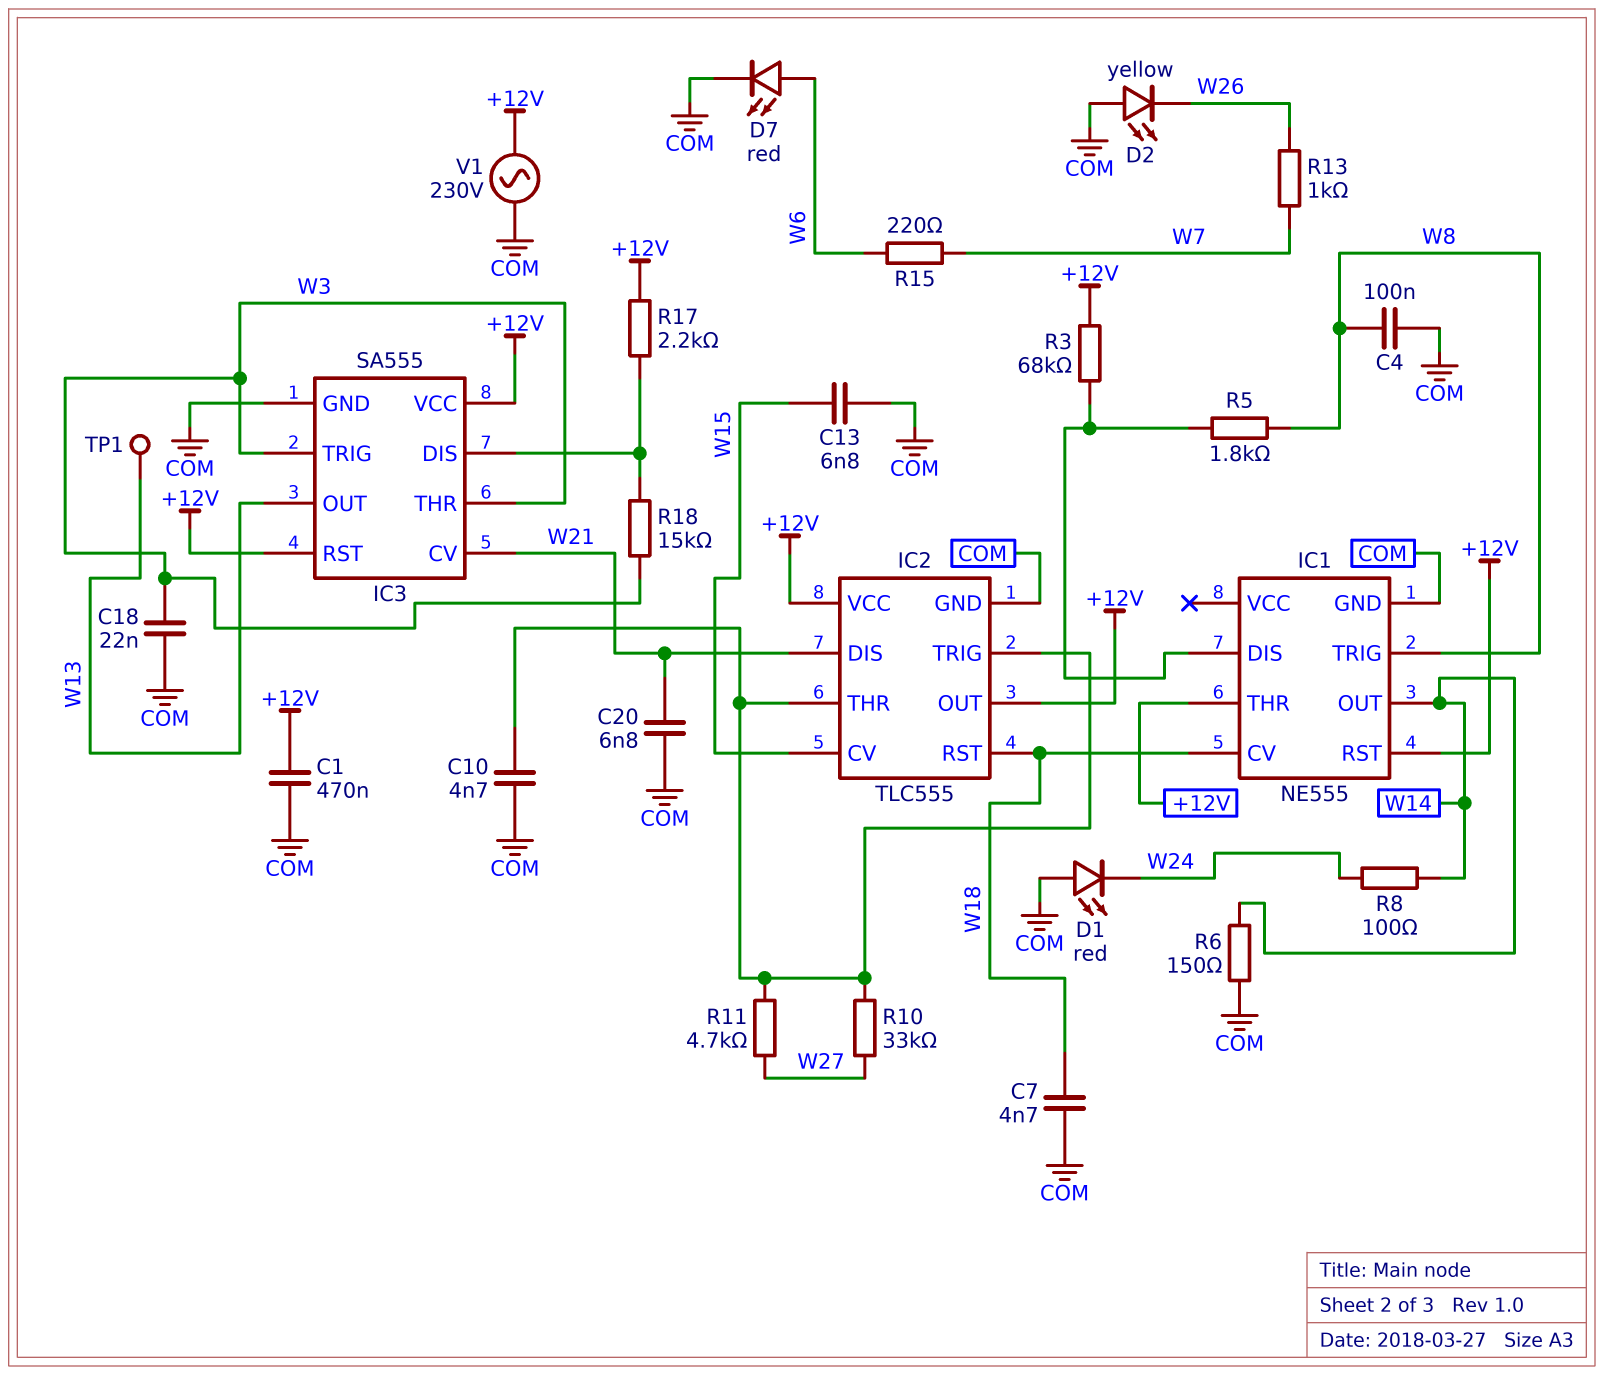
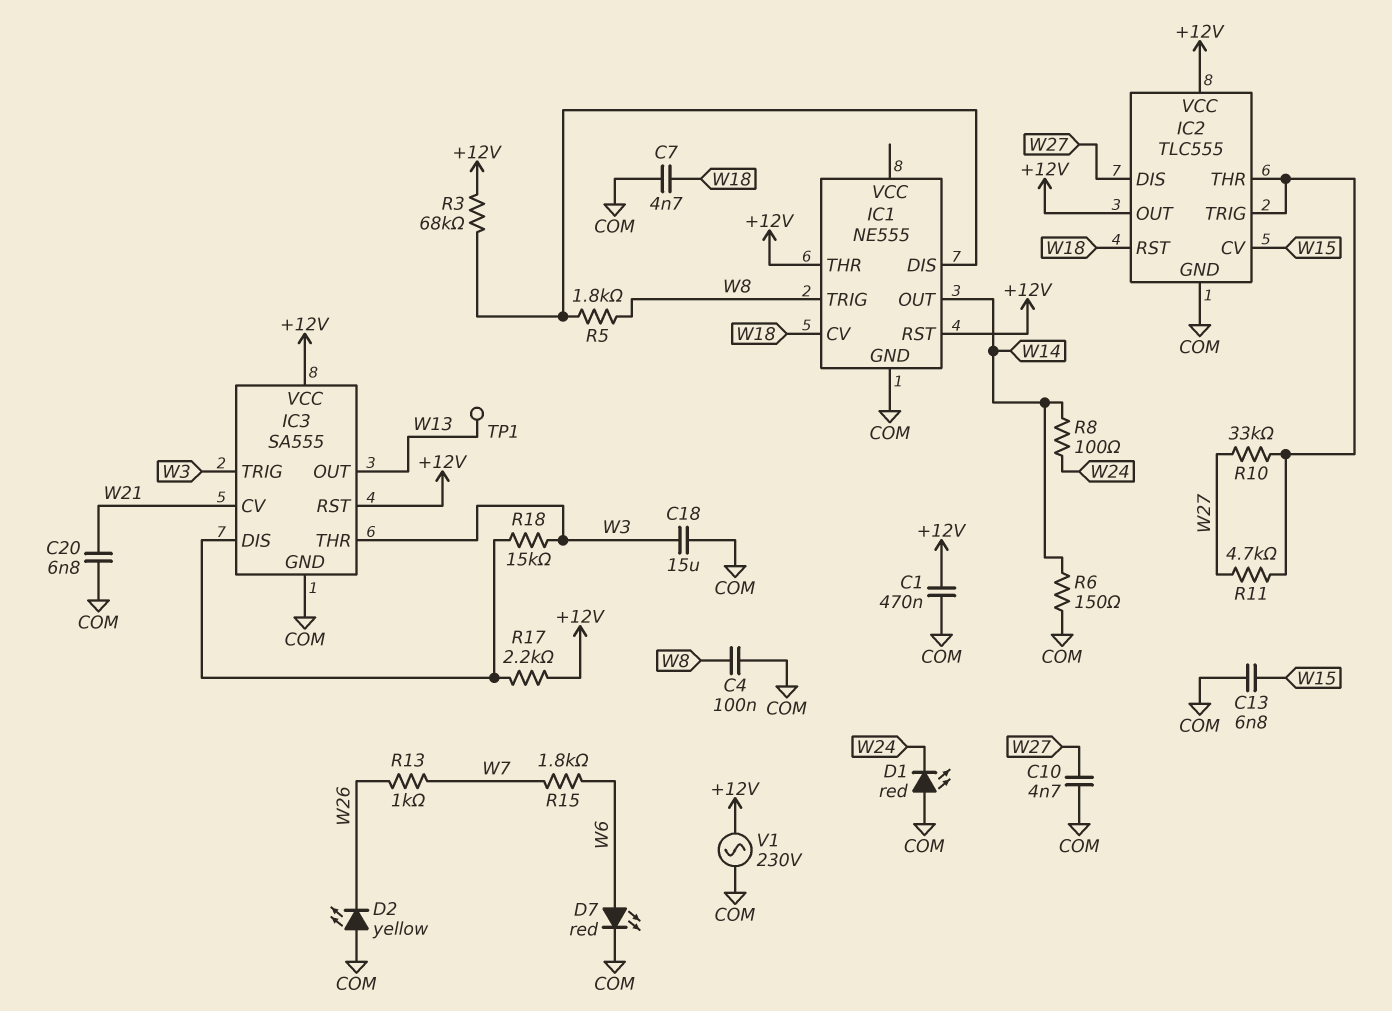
C10: 4.7nF (COM, IC2/THR) -> 4.7nF (COM, W27)
C18: 22nF (COM, W3) -> 15uF (COM, W3)
IC2 pin DIS: W21 -> W27
R15: 220 (W6, W7) -> 1.8k (W6, W7)

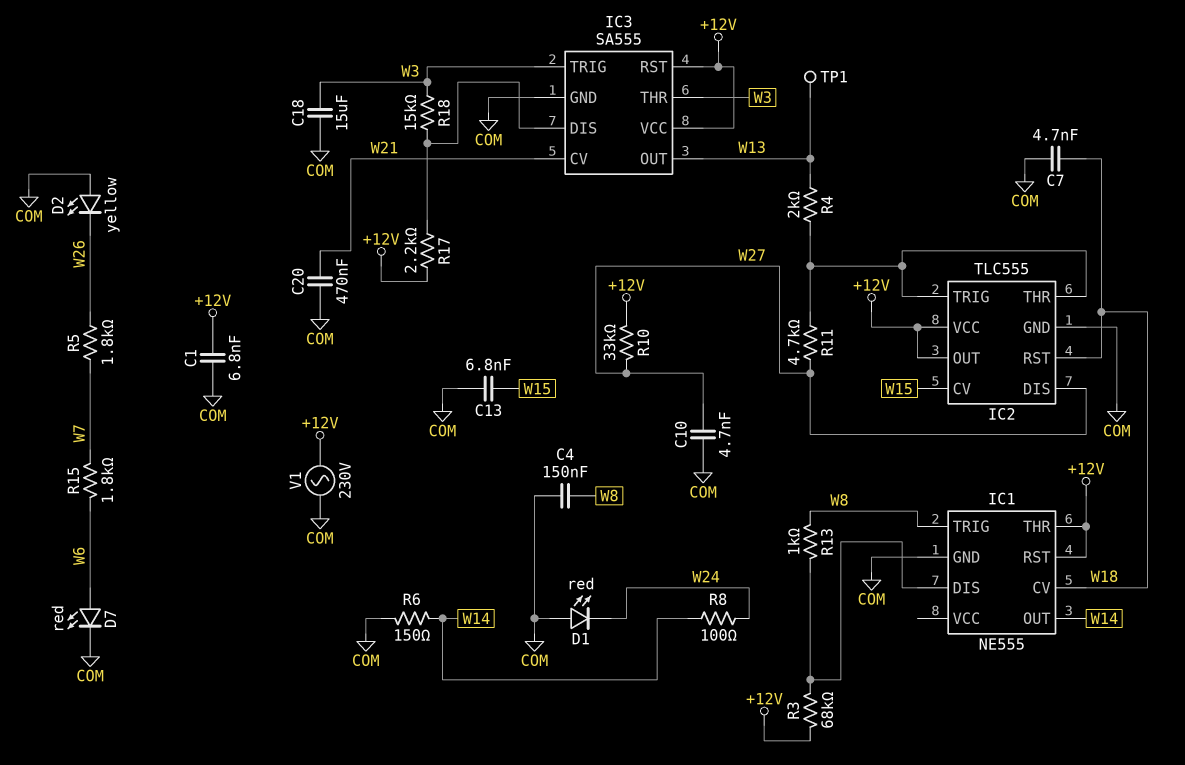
C1: 470nF (+12V, COM) -> 6.8nF (+12V, COM)
C4: 100nF (COM, W8) -> 150nF (COM, W8)
C20: 6.8nF (COM, W21) -> 470nF (COM, W21)
R4: none -> 2k (IC2/THR, W13)
R5: 1.8k (IC1/DIS, W8) -> 1.8k (W7, W26)
R10: 33k (IC2/THR, W27) -> 33k (+12V, W27)
R13: 1k (W7, W26) -> 1k (IC1/DIS, W8)

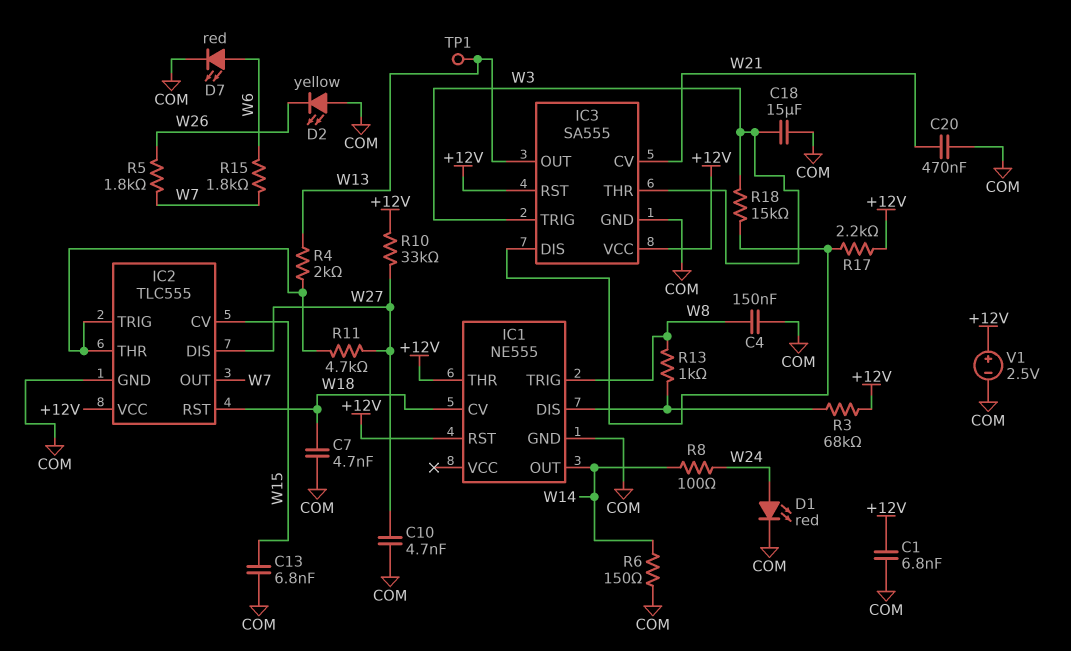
D1: LED red (A COM, K W24) -> LED red (A W24, K COM)
IC2 pin OUT: +12V -> W7
V1: AC 230V (+12V, COM) -> 2.5V (plus +12V, minus COM)

